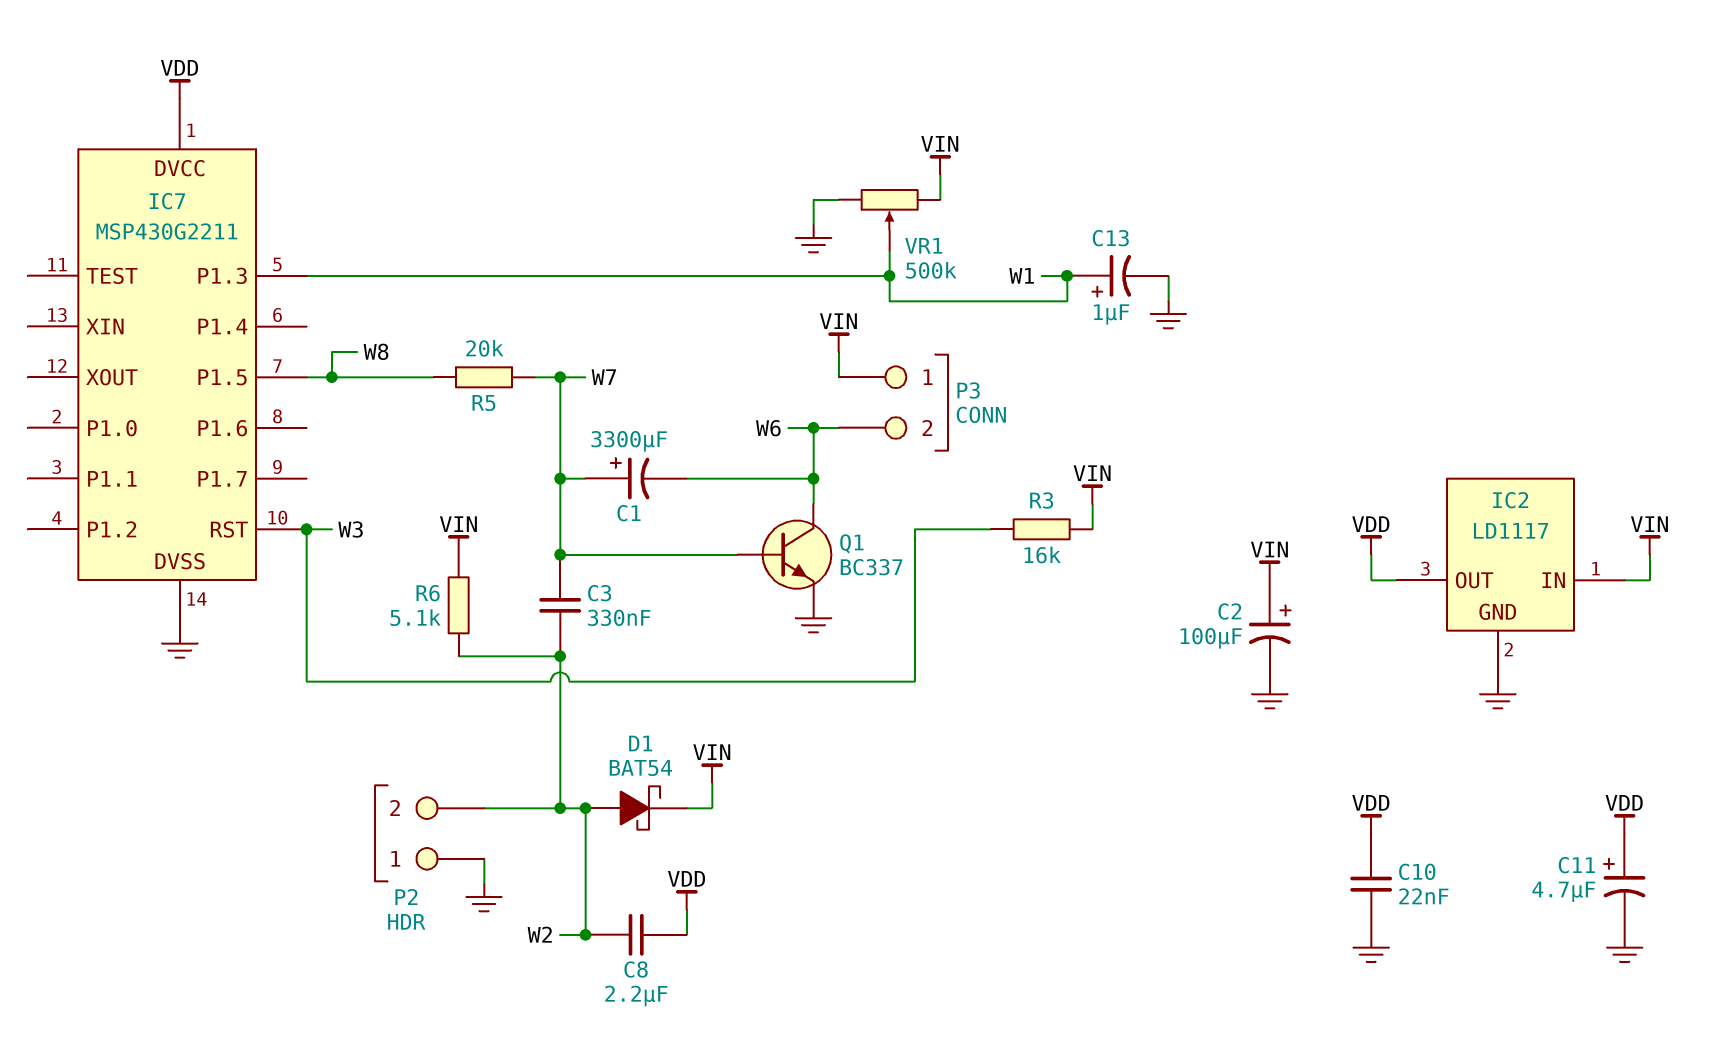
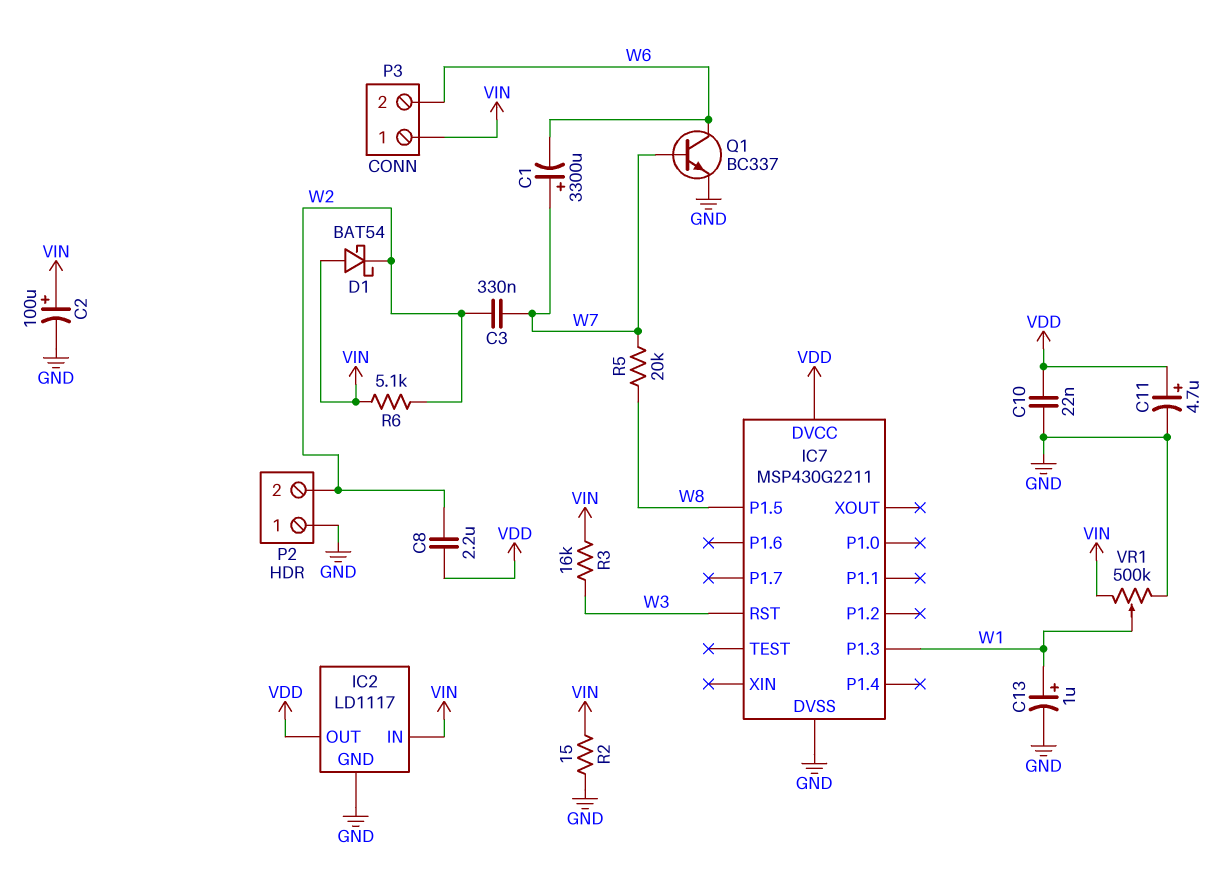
D1: schottky BAT54 (A W2, K VIN) -> schottky BAT54 (A VIN, K W2)
R2: none -> 15 (GND, VIN)

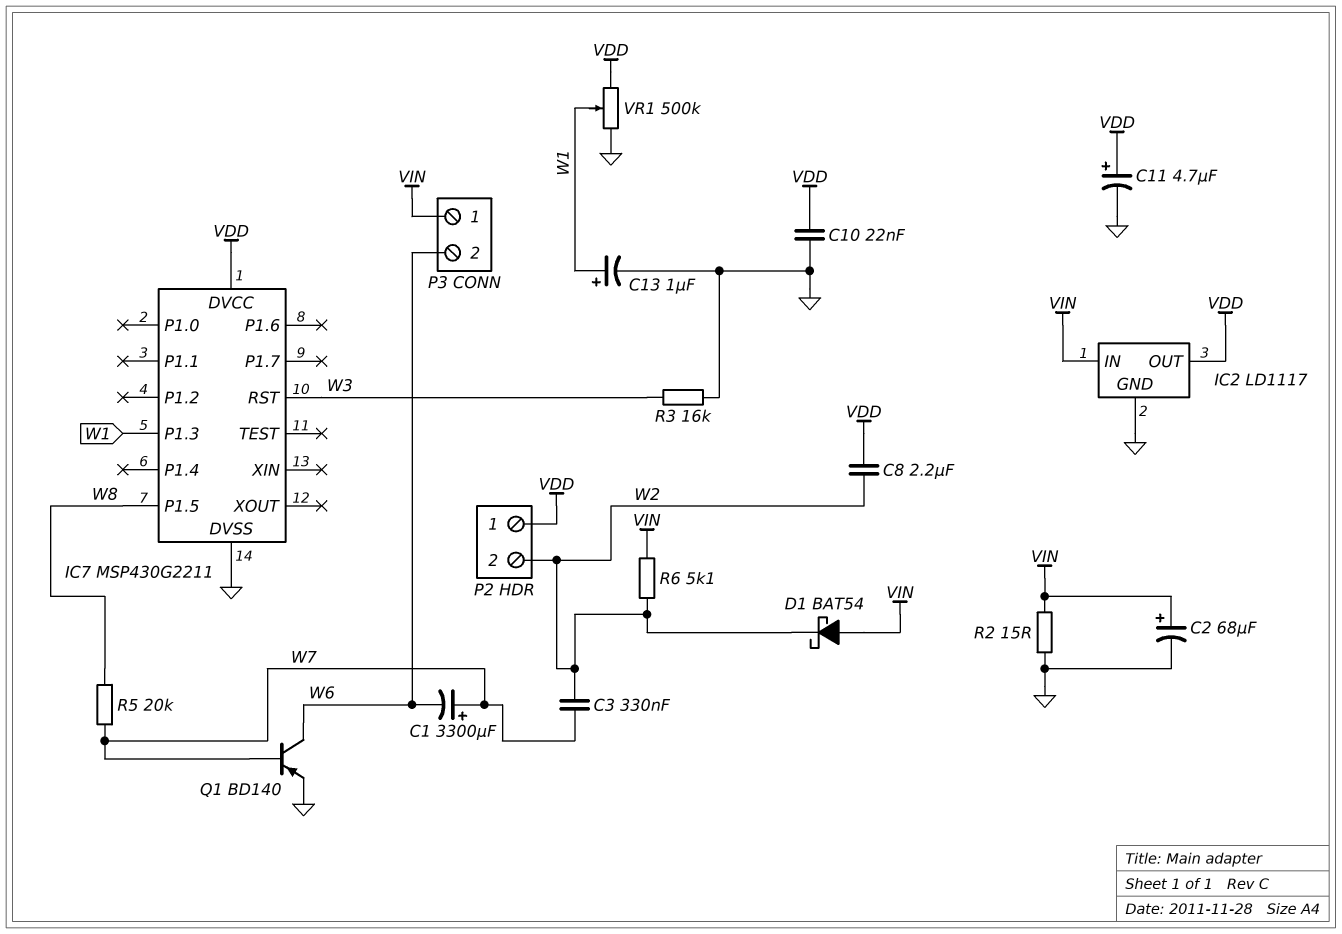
C2: 100uF (plus VIN, minus GND) -> 68uF (plus VIN, minus GND)
P2 pin 1: GND -> VDD
Q1: NPN BC337 (B W7, C W6, E GND) -> PNP BD140 (B W7, C W6, E GND)
R3: 16k (VIN, W3) -> 16k (GND, W3)
VR1: 500k (GND, VIN, wiper W1) -> 500k (GND, VDD, wiper W1)

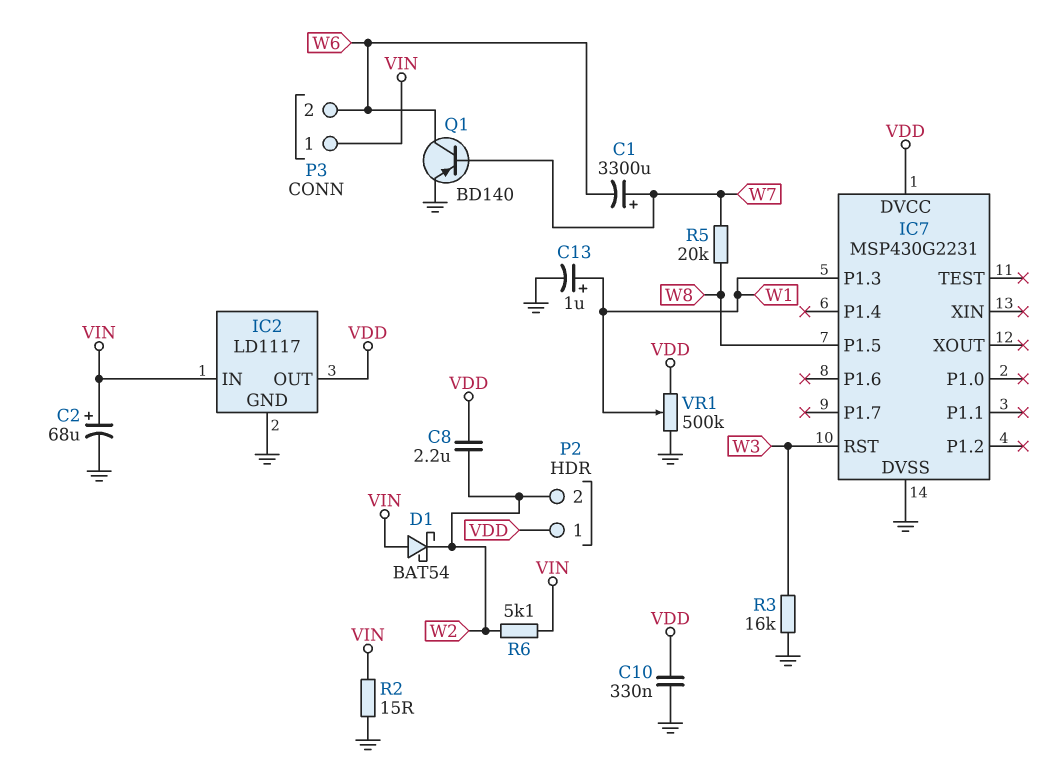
C3: 330nF (W2, W7) -> none
C10: 22nF (GND, VDD) -> 330nF (GND, VDD)
C11: 4.7uF (plus VDD, minus GND) -> none
IC7: MSP430G2211 -> MSP430G2231

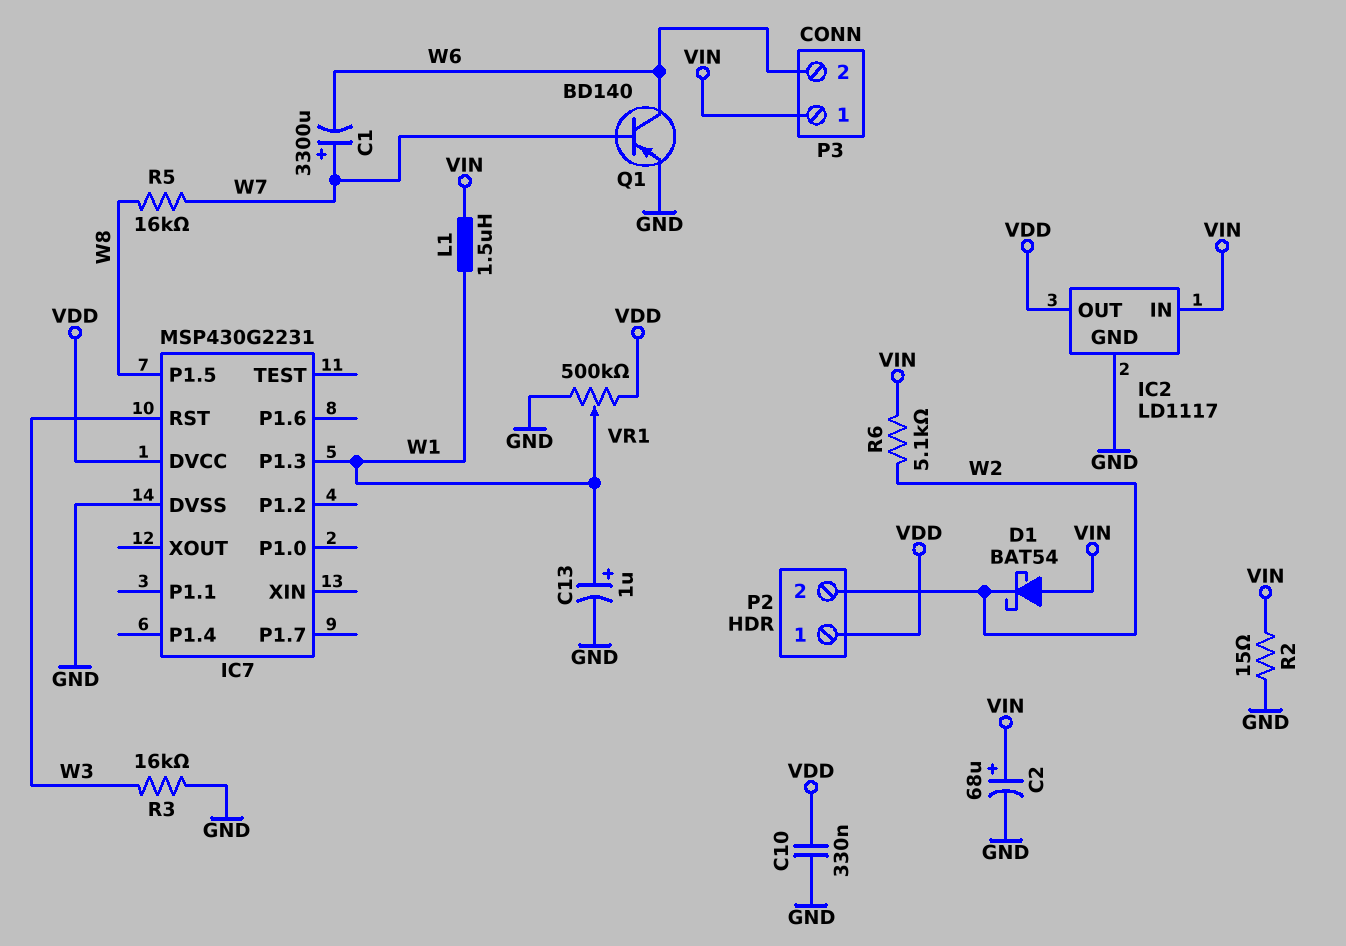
C8: 2.2uF (VDD, W2) -> none
L1: none -> 1.5uH (VIN, W1)
R5: 20k (W7, W8) -> 16k (W7, W8)

